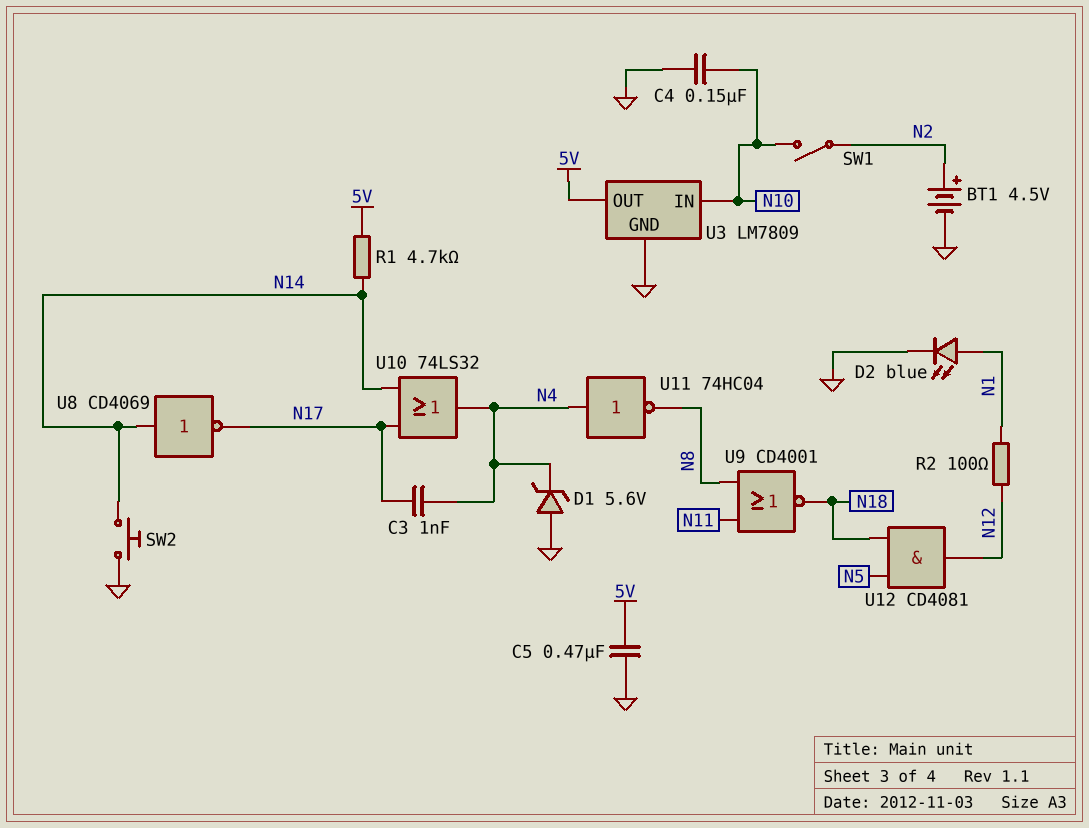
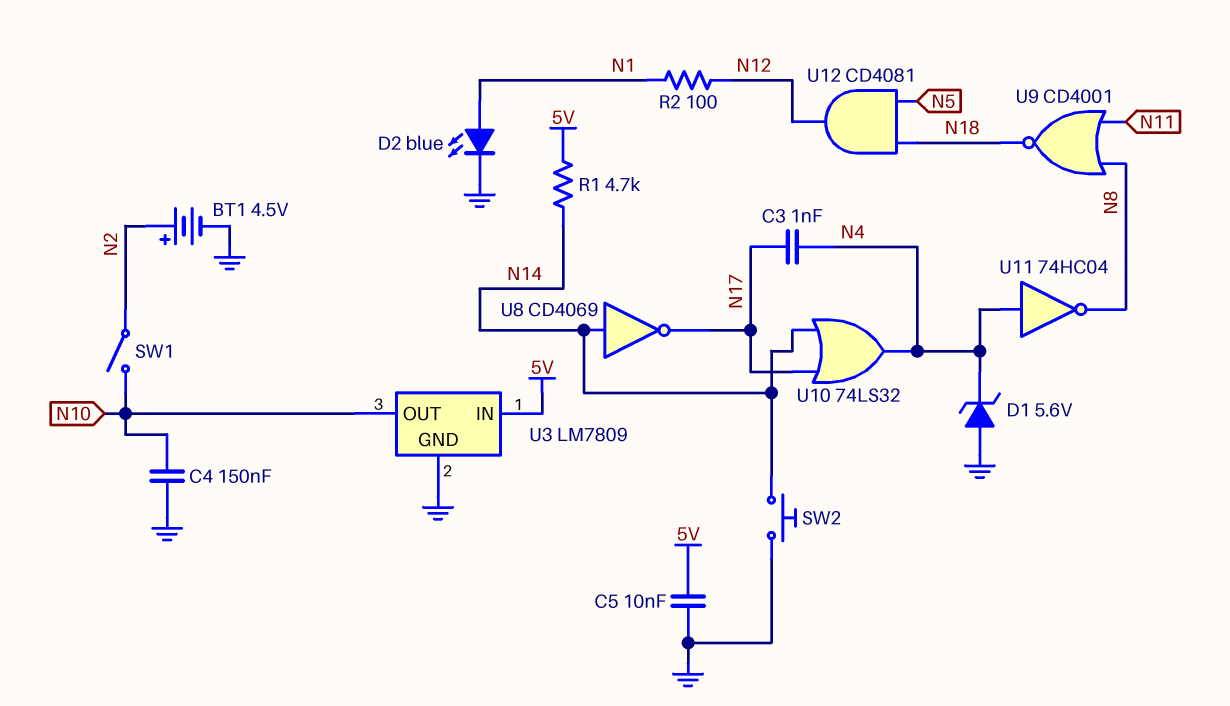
C5: 470nF (5V, GND) -> 10nF (5V, GND)
U3 pin IN: N10 -> 5V
U3 pin OUT: 5V -> N10

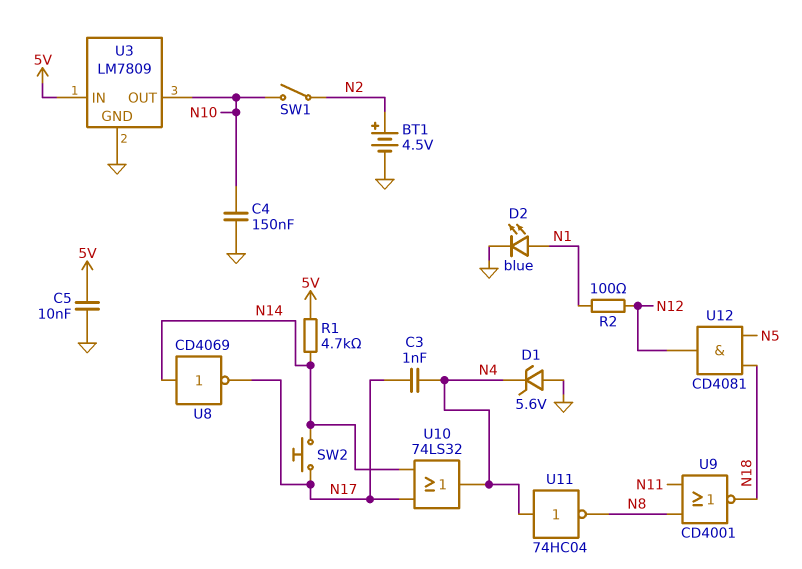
SW2: button (GND, N14) -> button (N14, N17)

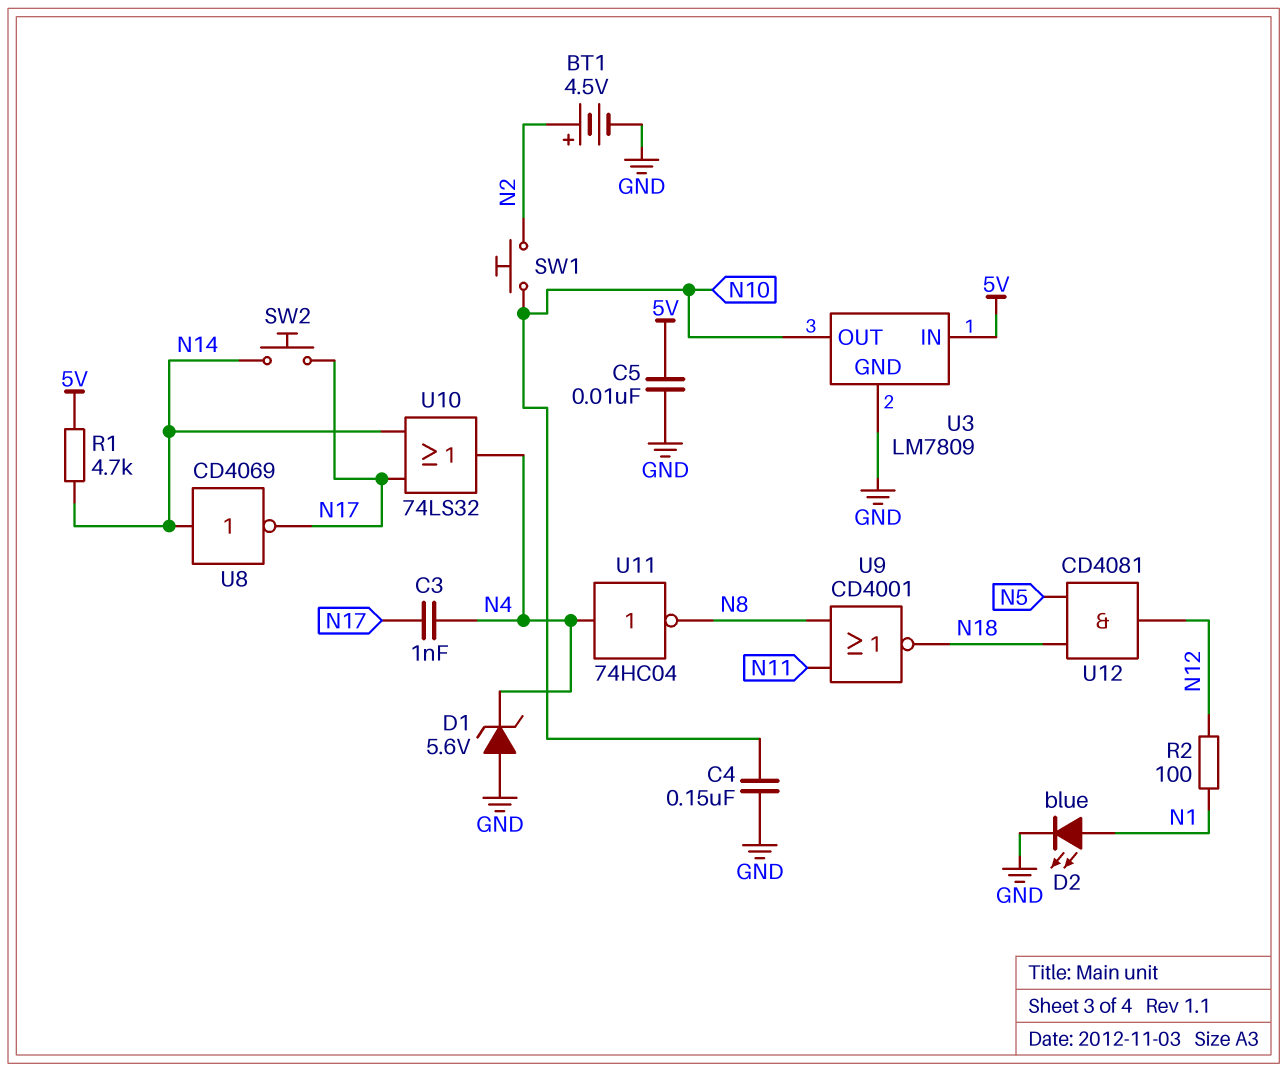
SW1: switch (N2, N10) -> button (N2, N10)

